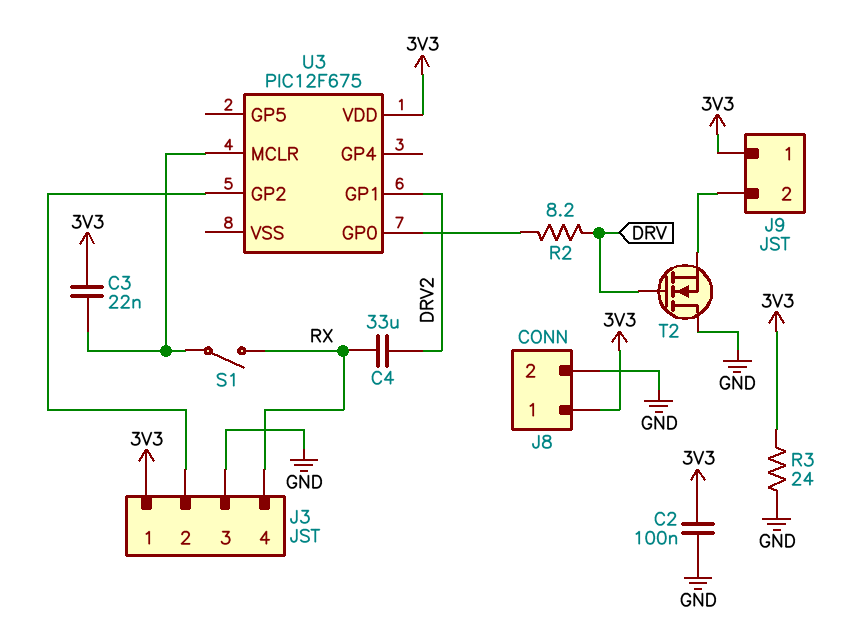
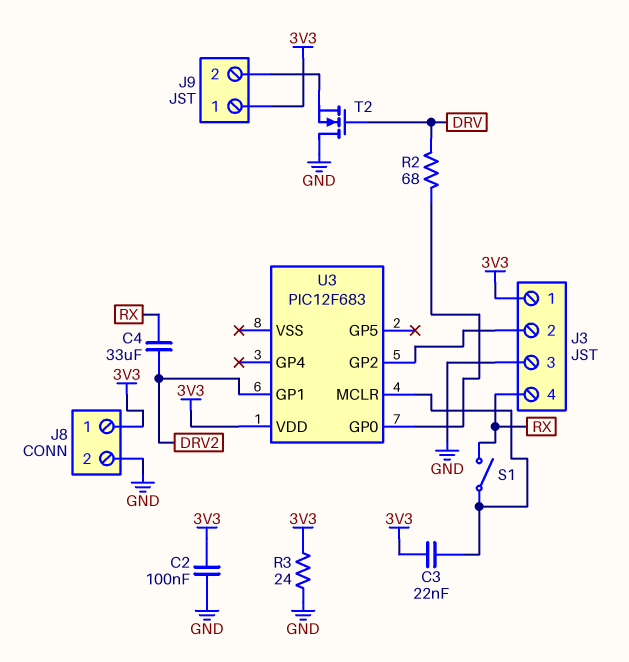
R2: 8.2 (DRV, U3/GP0) -> 68 (DRV, U3/GP0)
U3: PIC12F675 -> PIC12F683

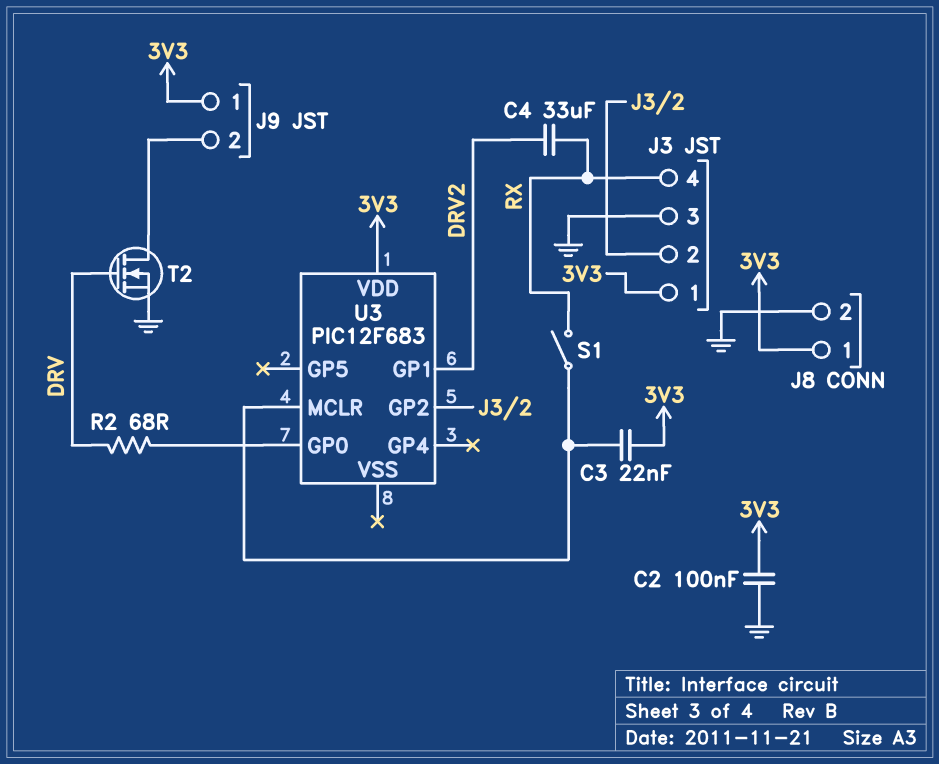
R3: 24 (3V3, GND) -> none
T2: NMOS (G DRV, D GND, S J9/2) -> NMOS (G DRV, D J9/2, S GND)

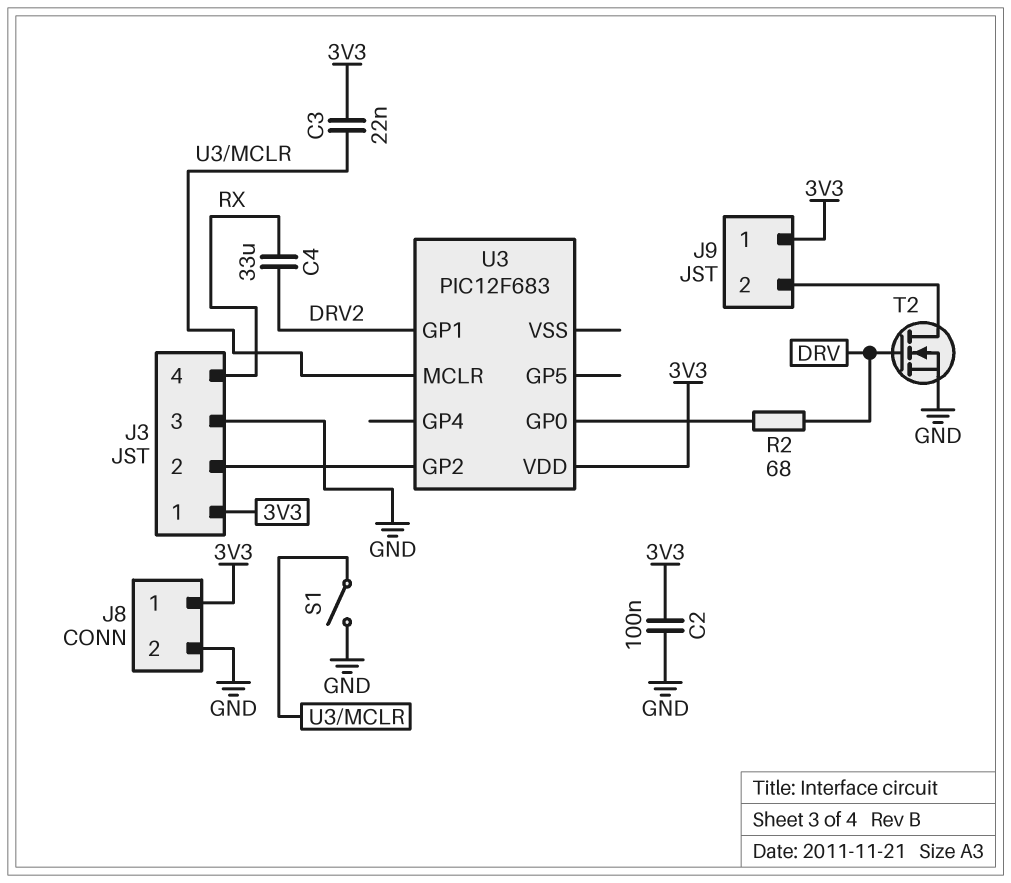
S1: switch (RX, U3/MCLR) -> switch (GND, U3/MCLR)

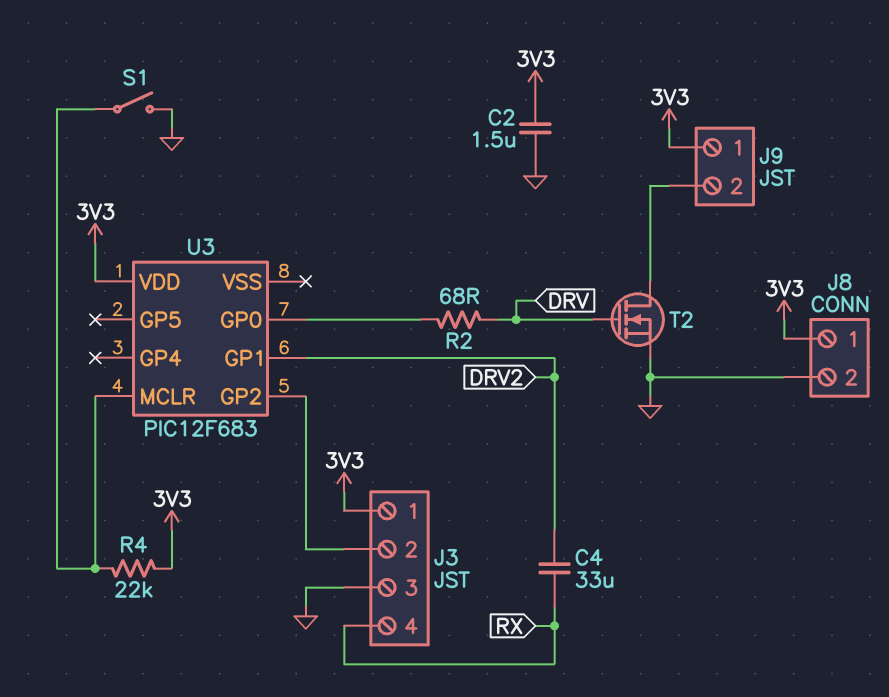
C2: 100nF (3V3, GND) -> 1.5uF (3V3, GND)
C3: 22nF (3V3, U3/MCLR) -> none
R4: none -> 22k (3V3, U3/MCLR)

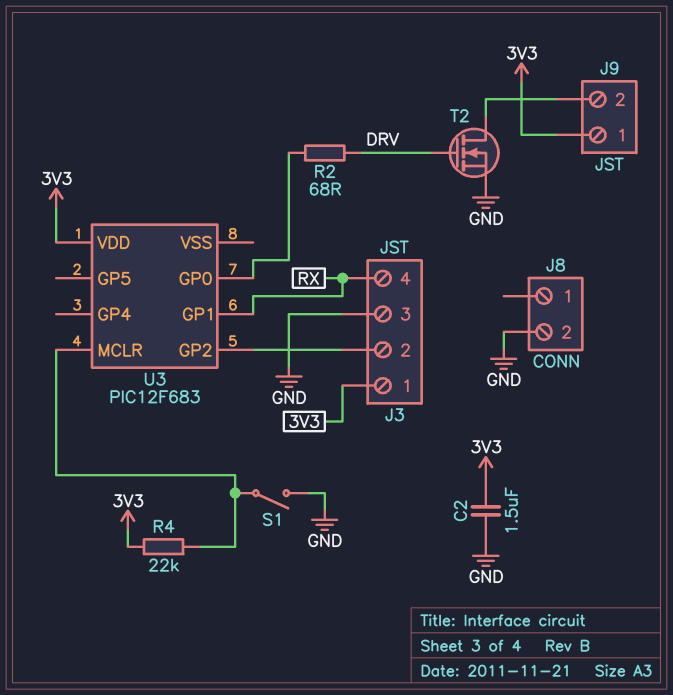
C4: 33uF (DRV2, RX) -> none
J8 pin 1: 3V3 -> none
U3 pin GP1: DRV2 -> RX

